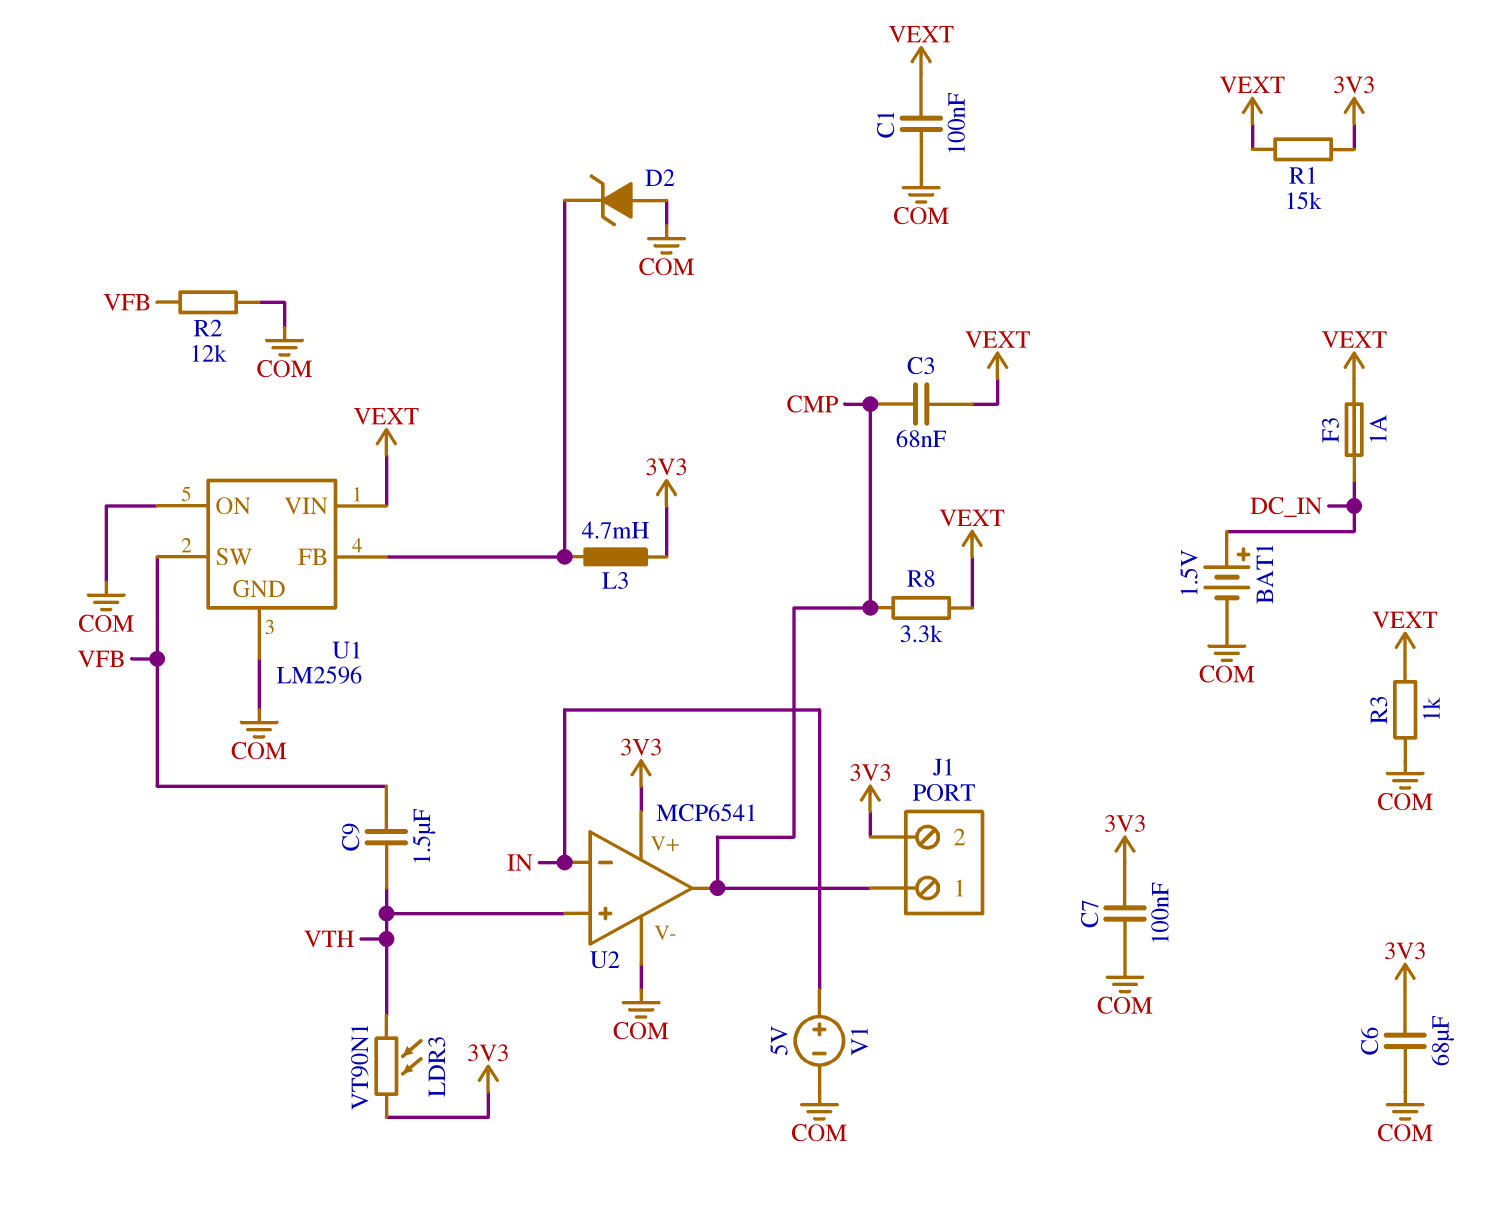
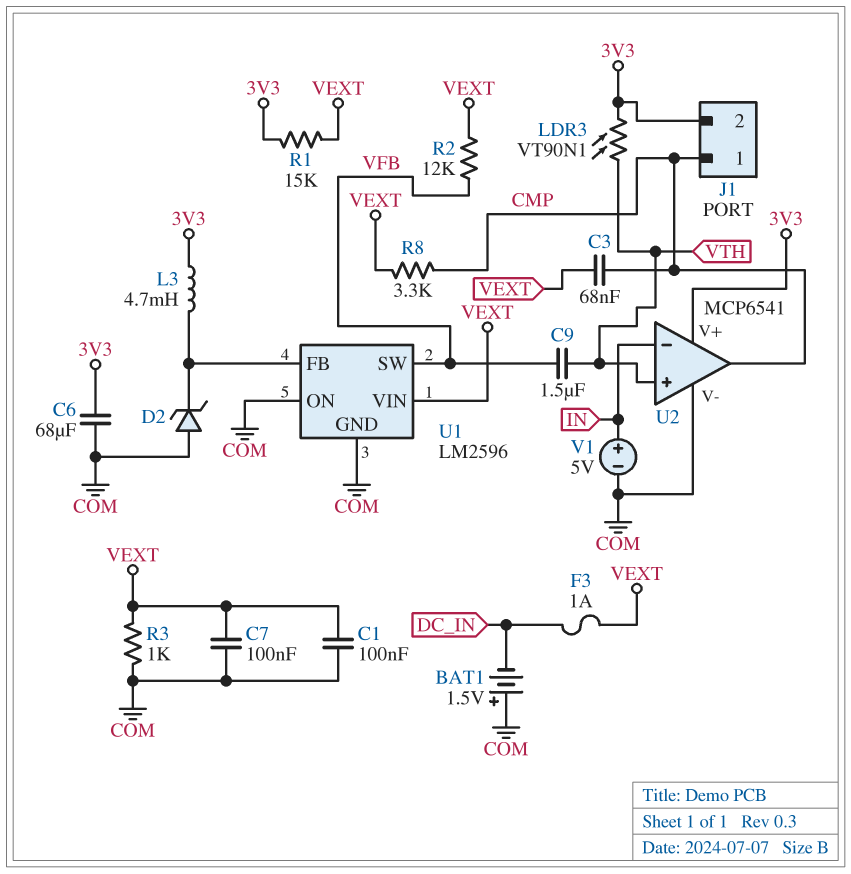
BAT1: 1.5V (plus DC_IN, minus COM) -> 1.5V (plus COM, minus DC_IN)
C7: 100nF (3V3, COM) -> 100nF (COM, VEXT)
R2: 12k (COM, VFB) -> 12k (VEXT, VFB)

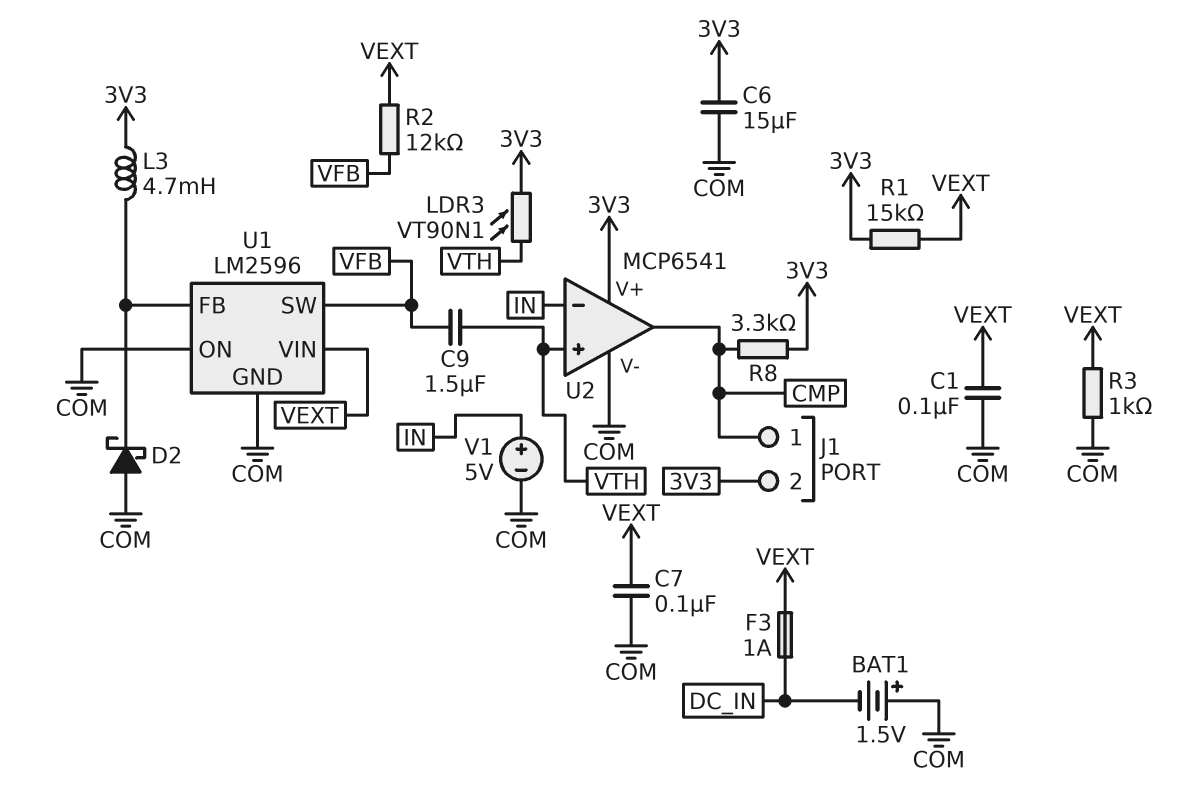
C3: 68nF (CMP, VEXT) -> none
C6: 68uF (3V3, COM) -> 15uF (3V3, COM)
D2: zener (A COM, K U1/FB) -> schottky (A COM, K U1/FB)
R8: 3.3k (CMP, VEXT) -> 3.3k (3V3, CMP)

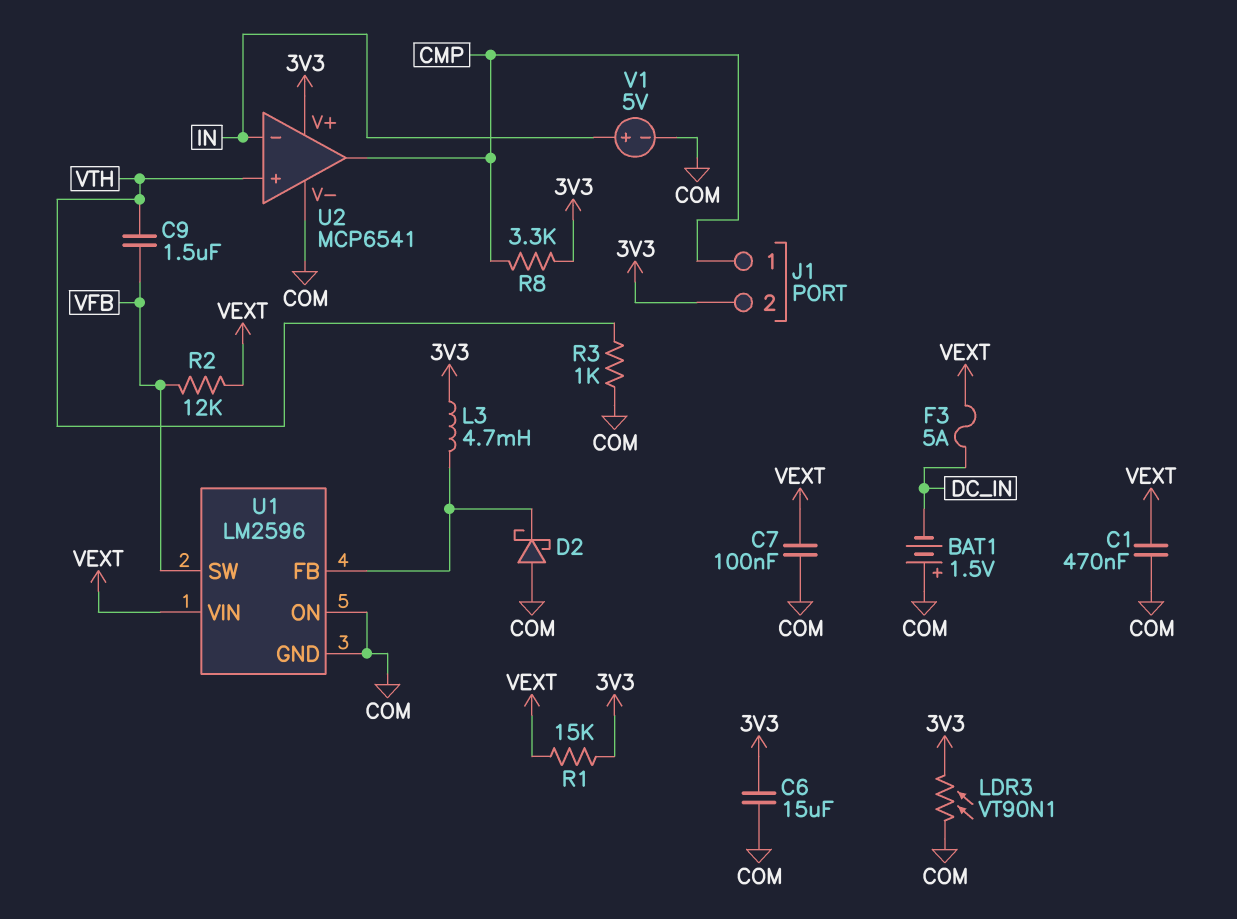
C1: 100nF (COM, VEXT) -> 470nF (COM, VEXT)
F3: 1A (DC_IN, VEXT) -> 5A (DC_IN, VEXT)
LDR3: VT90N1 (3V3, VTH) -> VT90N1 (3V3, COM)
R3: 1k (COM, VEXT) -> 1k (COM, VTH)

